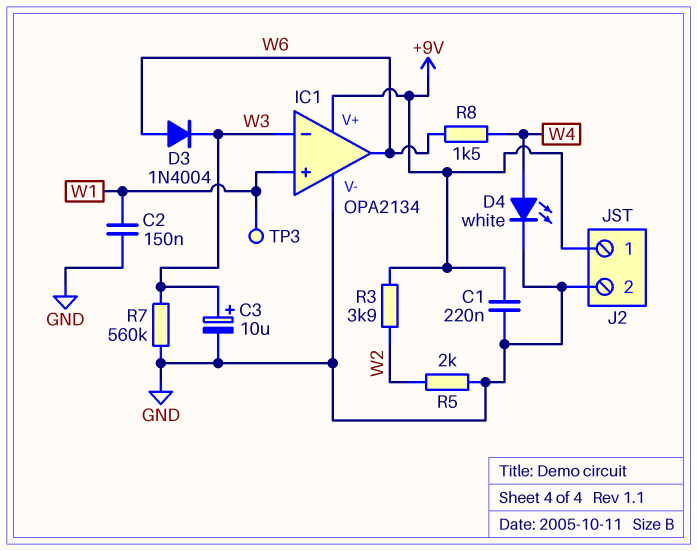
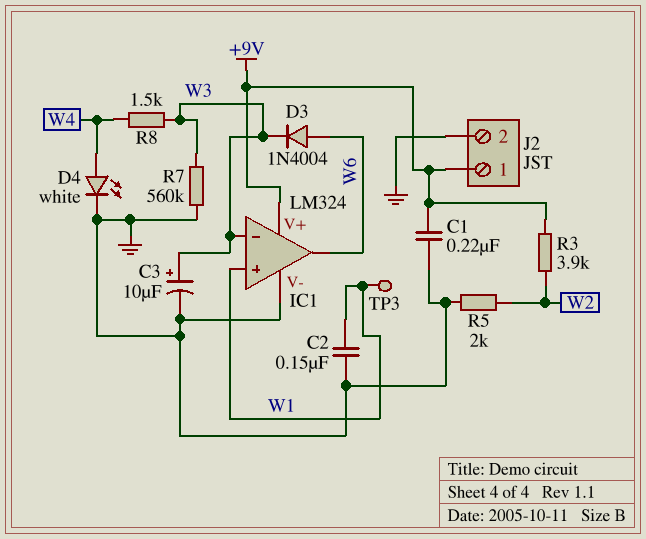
IC1: OPA2134 -> LM324
R8: 1.5k (W4, W6) -> 1.5k (W3, W4)

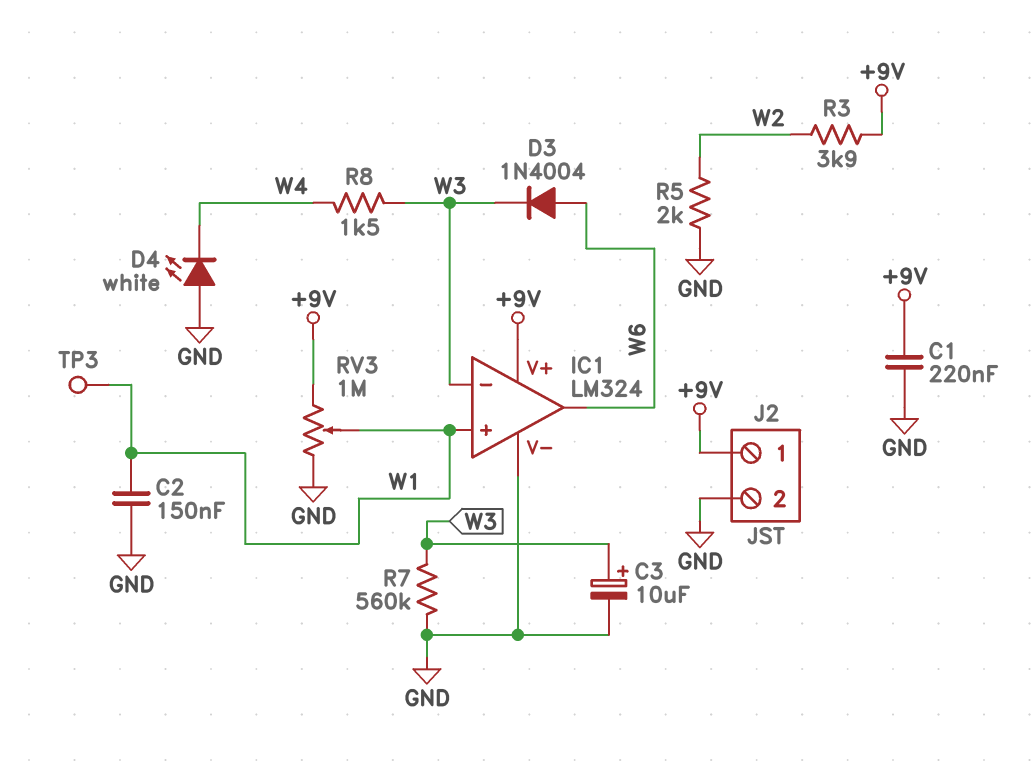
D4: LED white (A W4, K GND) -> LED white (A GND, K W4)
RV3: none -> 1M (+9V, GND, wiper W1)

